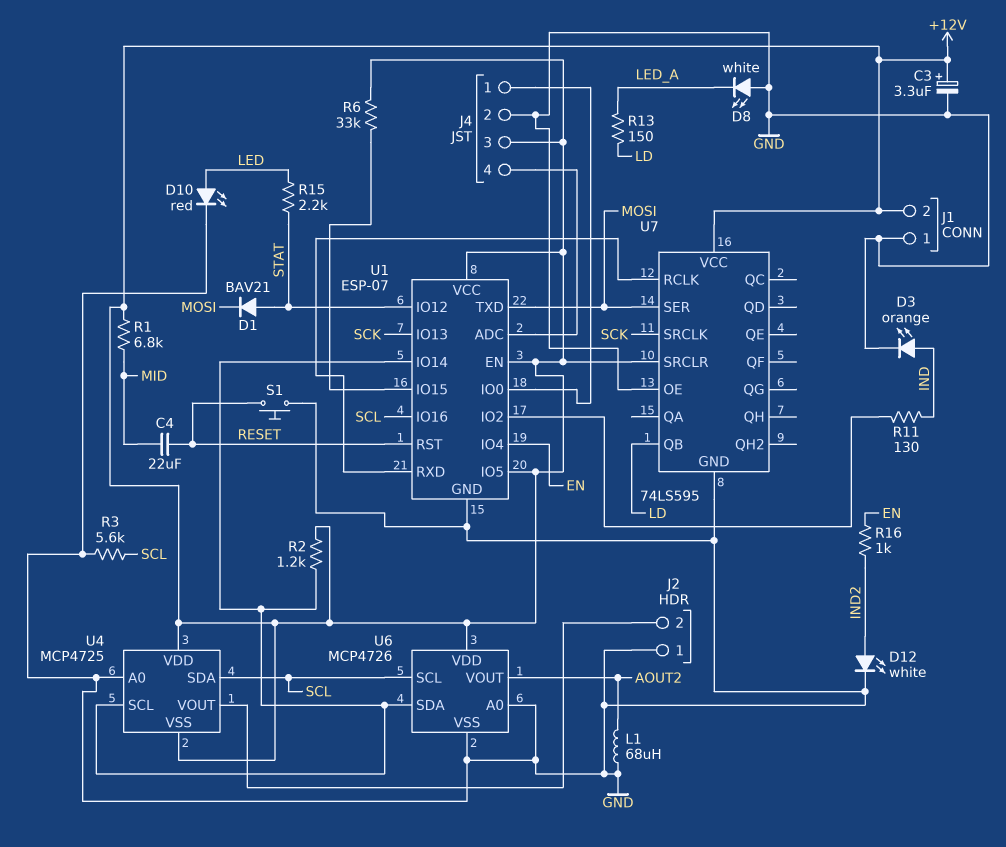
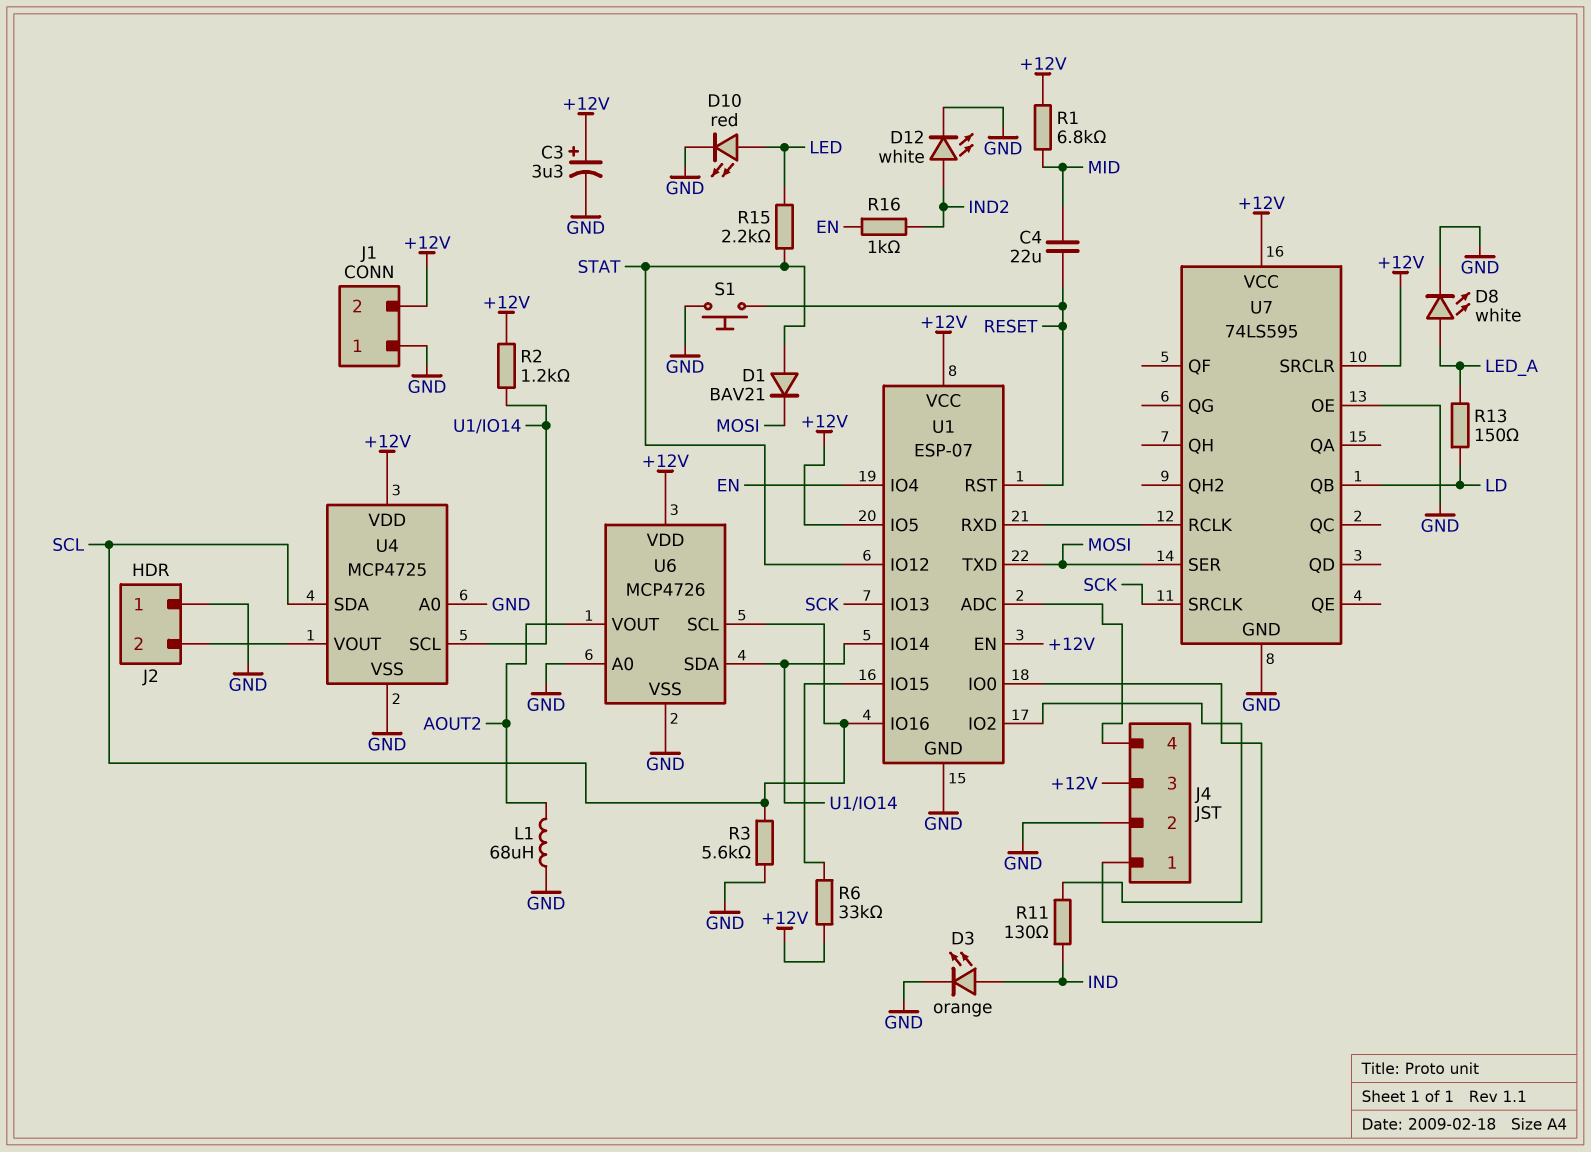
D8: LED white (A GND, K LED_A) -> LED white (A LED_A, K GND)
U4 pin VSS: +12V -> GND

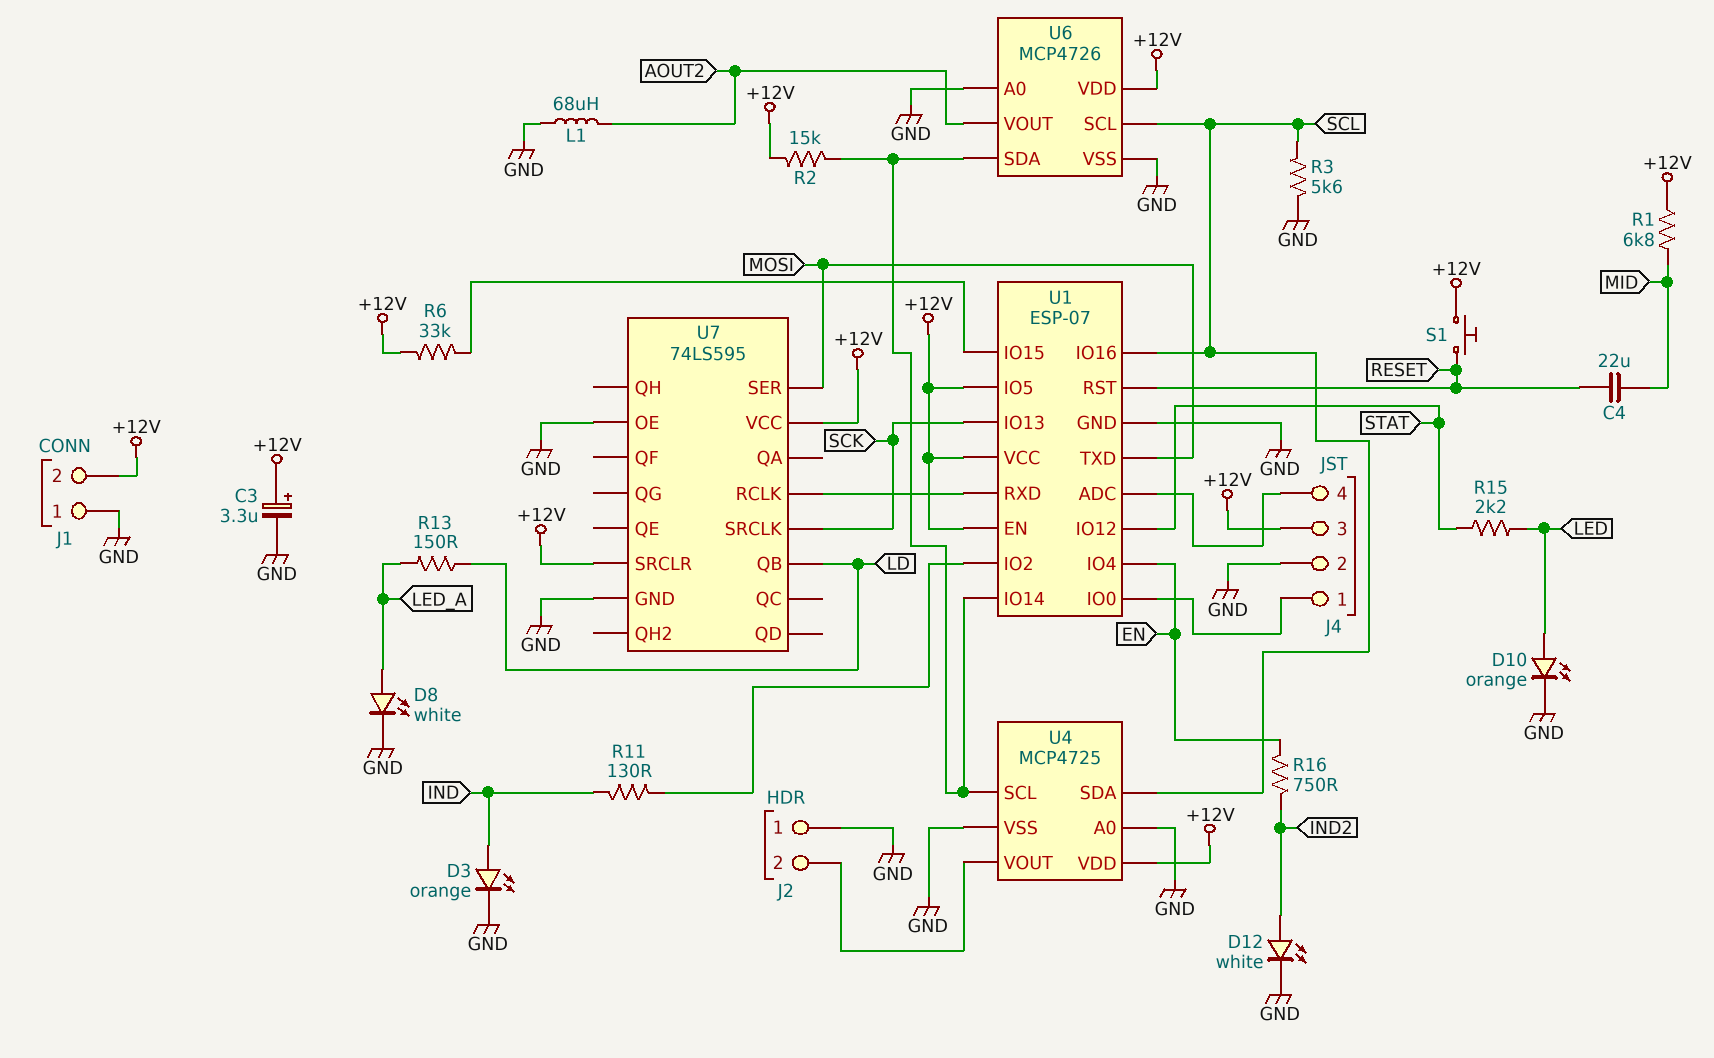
D1: diode BAV21 (A STAT, K MOSI) -> none
D10: LED red (A LED, K GND) -> LED orange (A LED, K GND)
R2: 1.2k (+12V, U1/IO14) -> 15k (+12V, U1/IO14)
R16: 1k (EN, IND2) -> 750 (EN, IND2)
S1: button (GND, RESET) -> button (+12V, RESET)

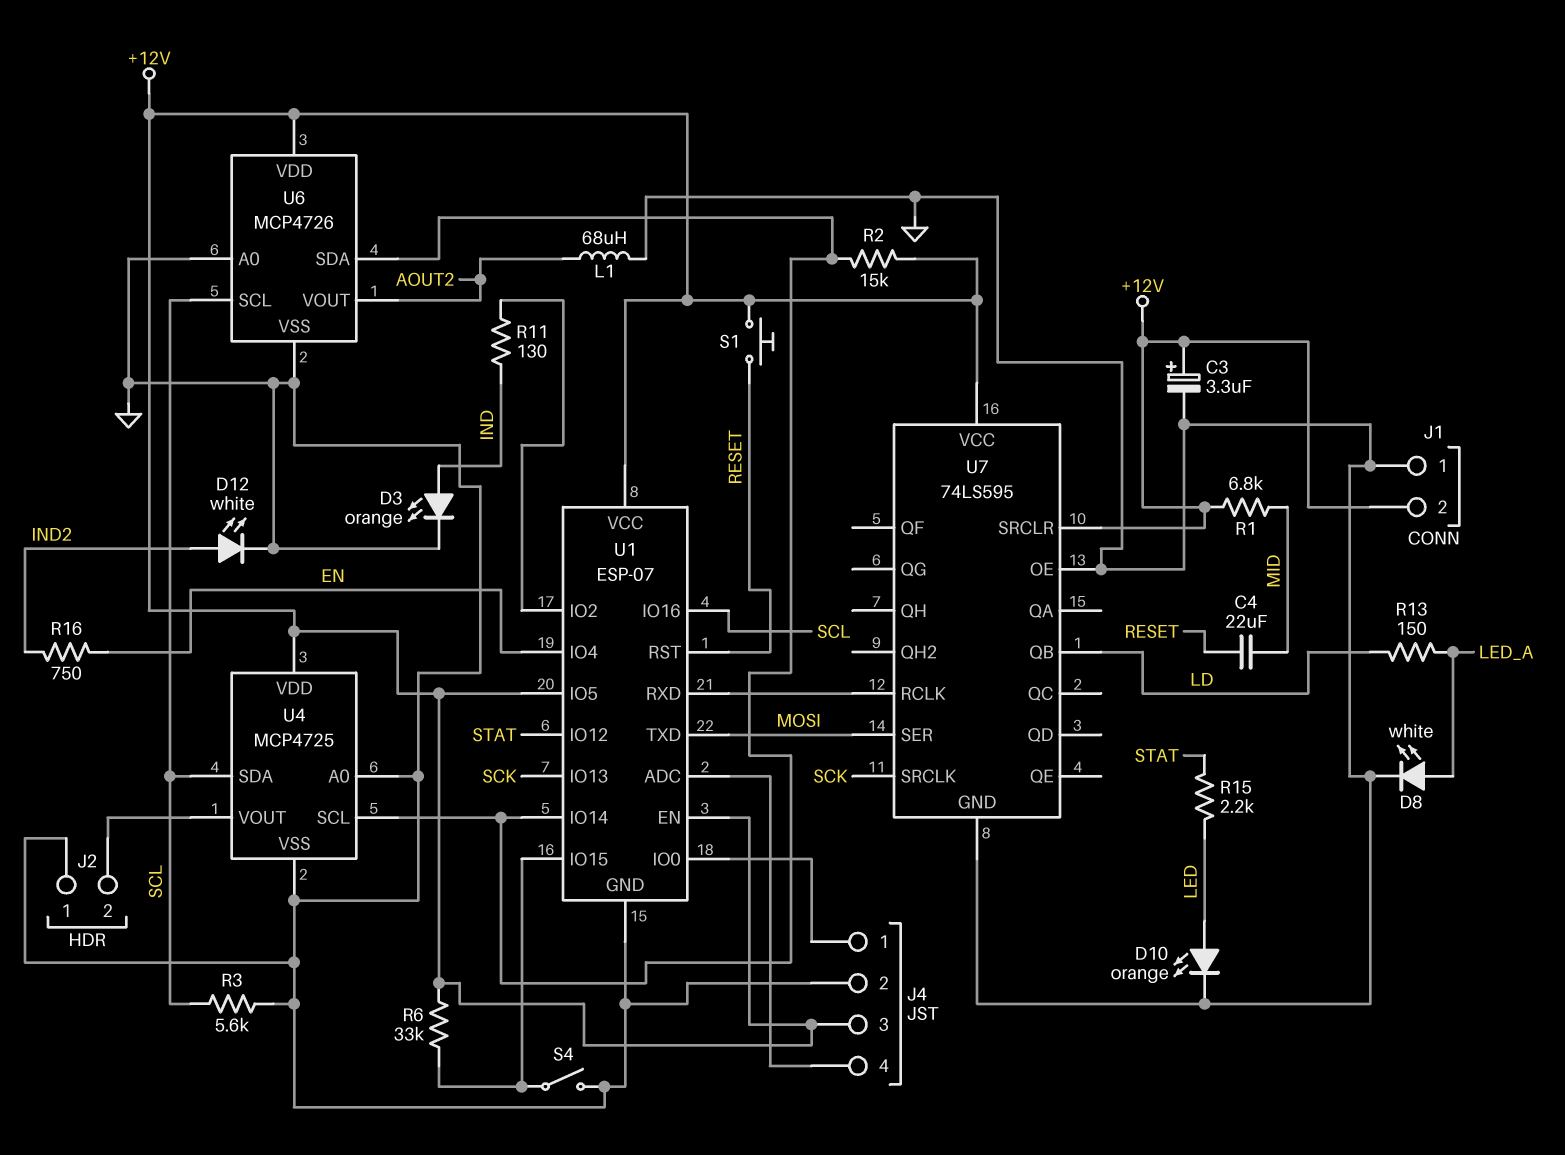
S4: none -> switch (GND, U1/IO15)

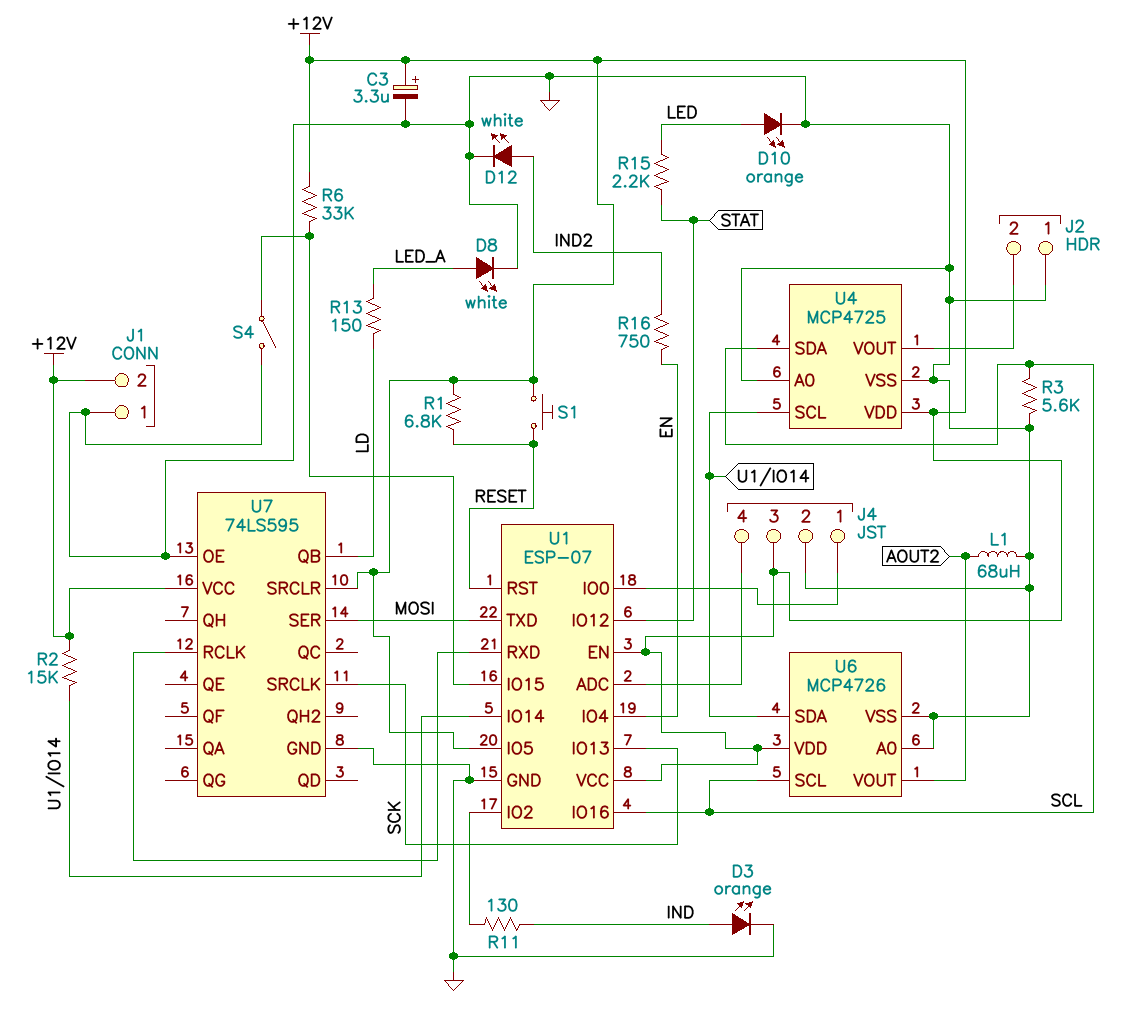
C4: 22uF (MID, RESET) -> none
R1: 6.8k (+12V, MID) -> 6.8k (+12V, RESET)

